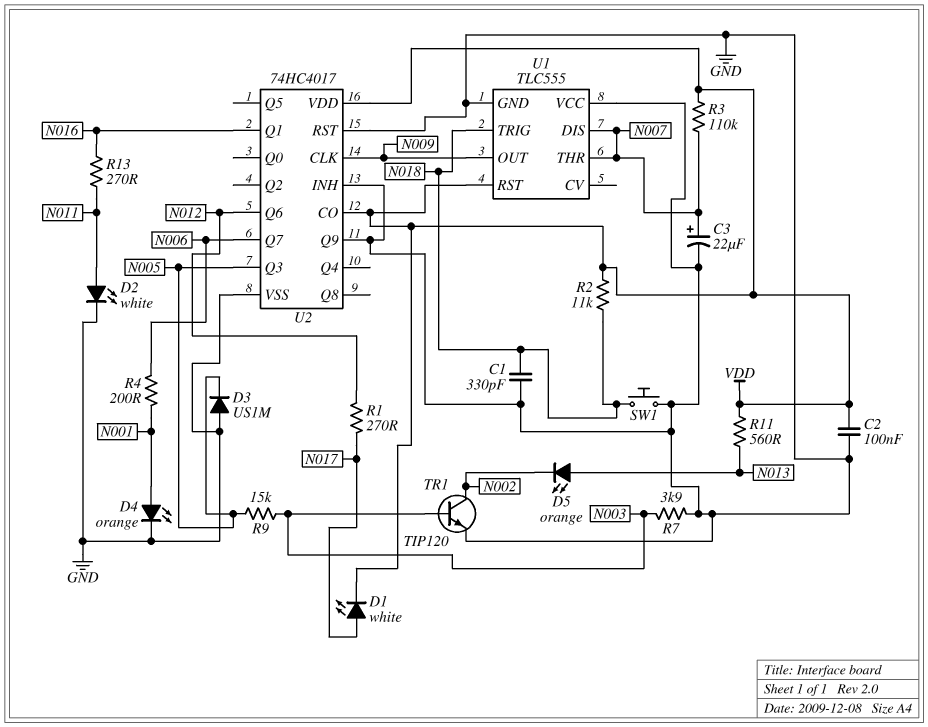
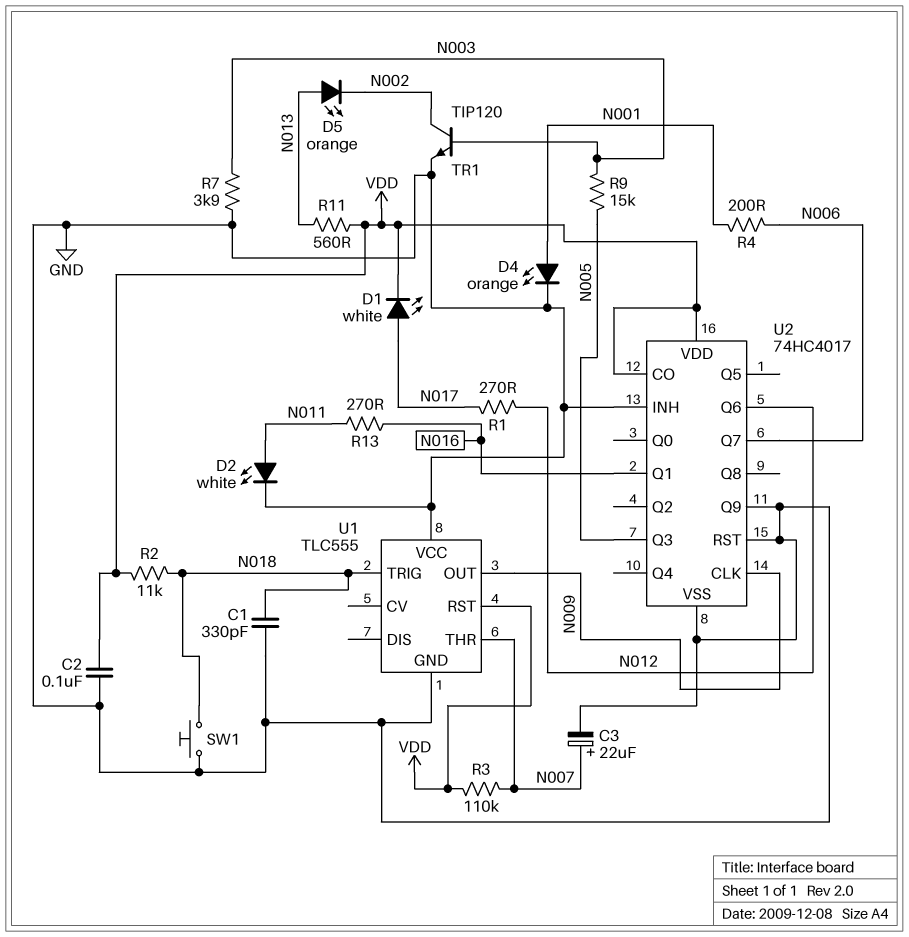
D3: diode US1M (A GND, K N005) -> none
U1 pin DIS: N007 -> none

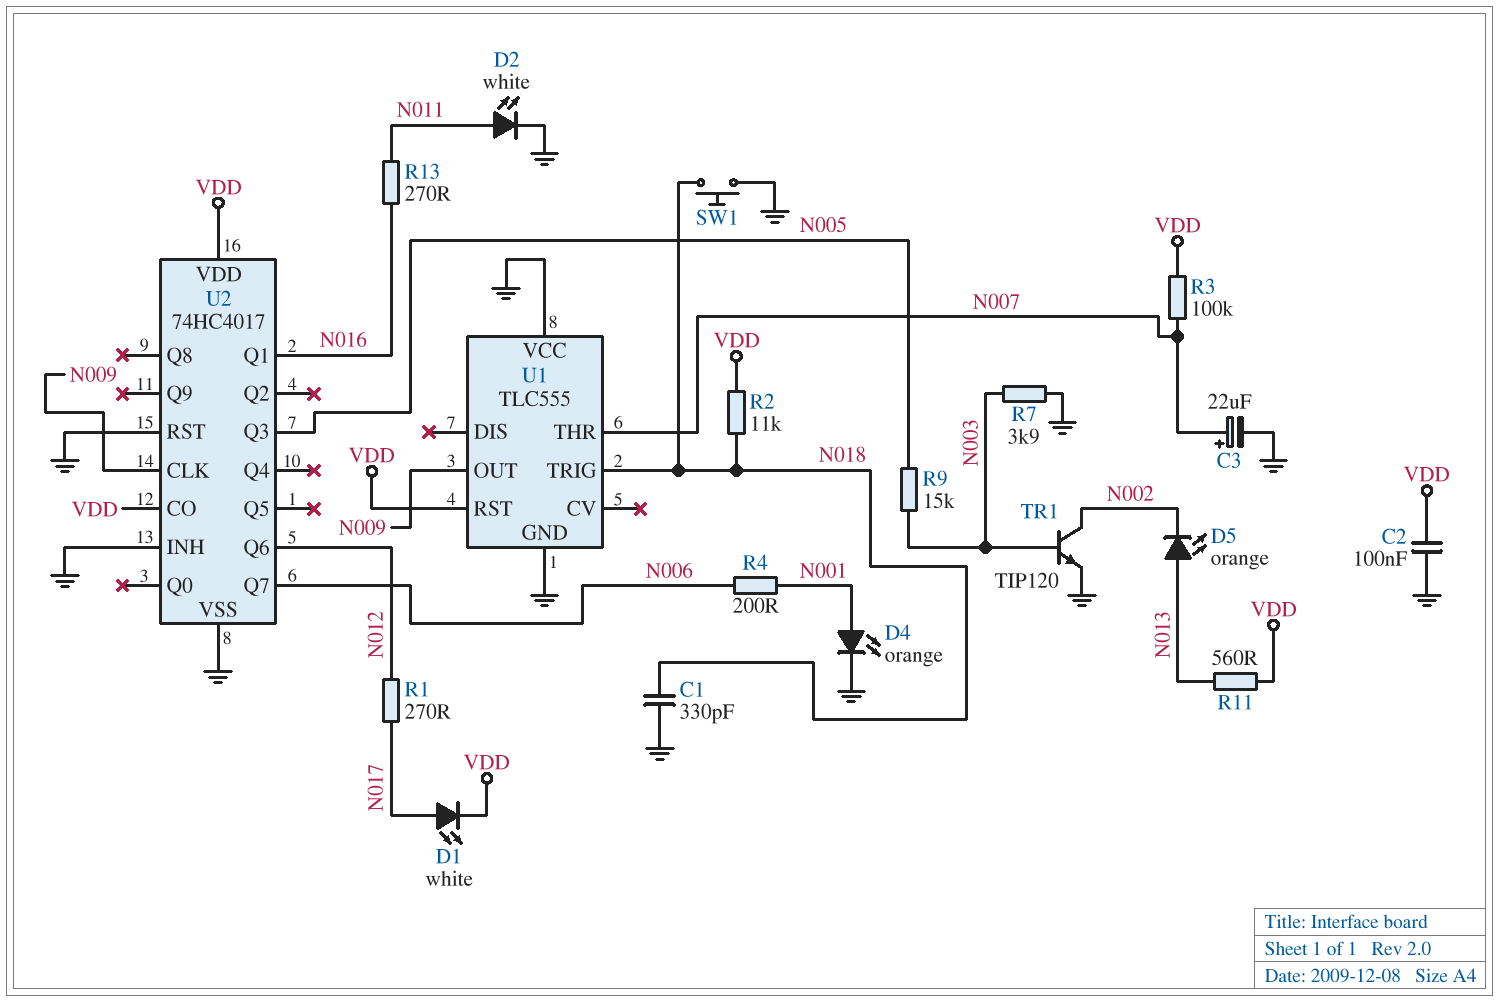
R3: 110k (N007, VDD) -> 100k (N007, VDD)
U2 pin Q9: GND -> none

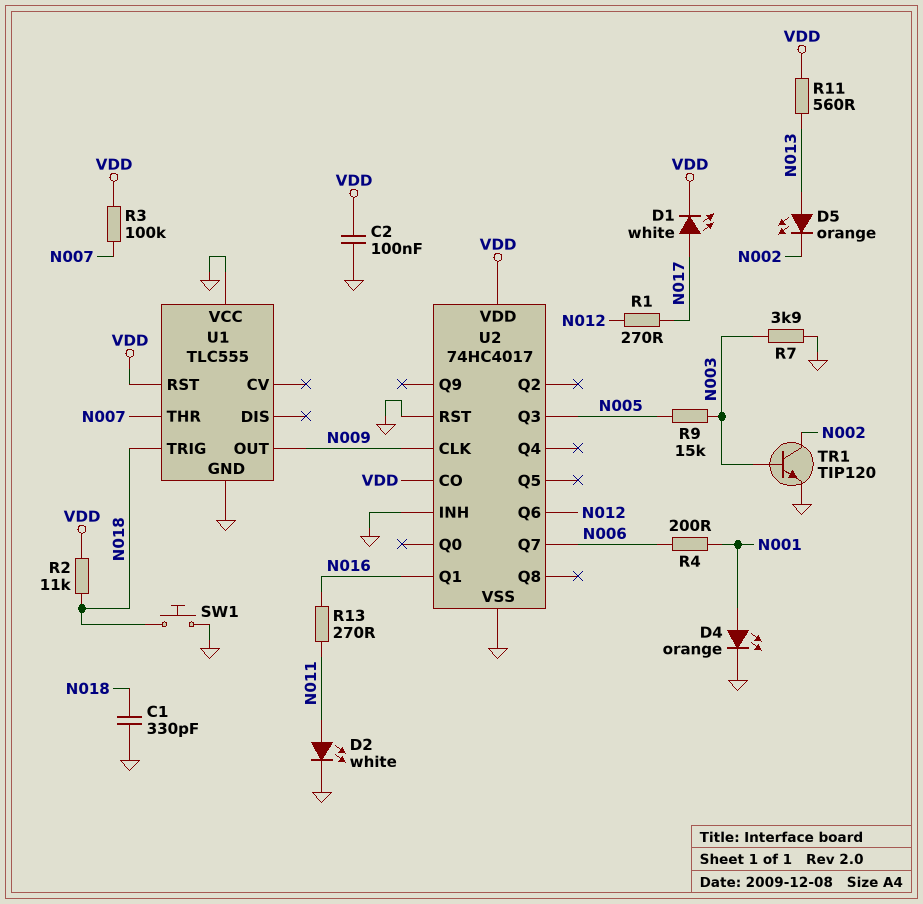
C3: 22uF (plus N007, minus GND) -> none

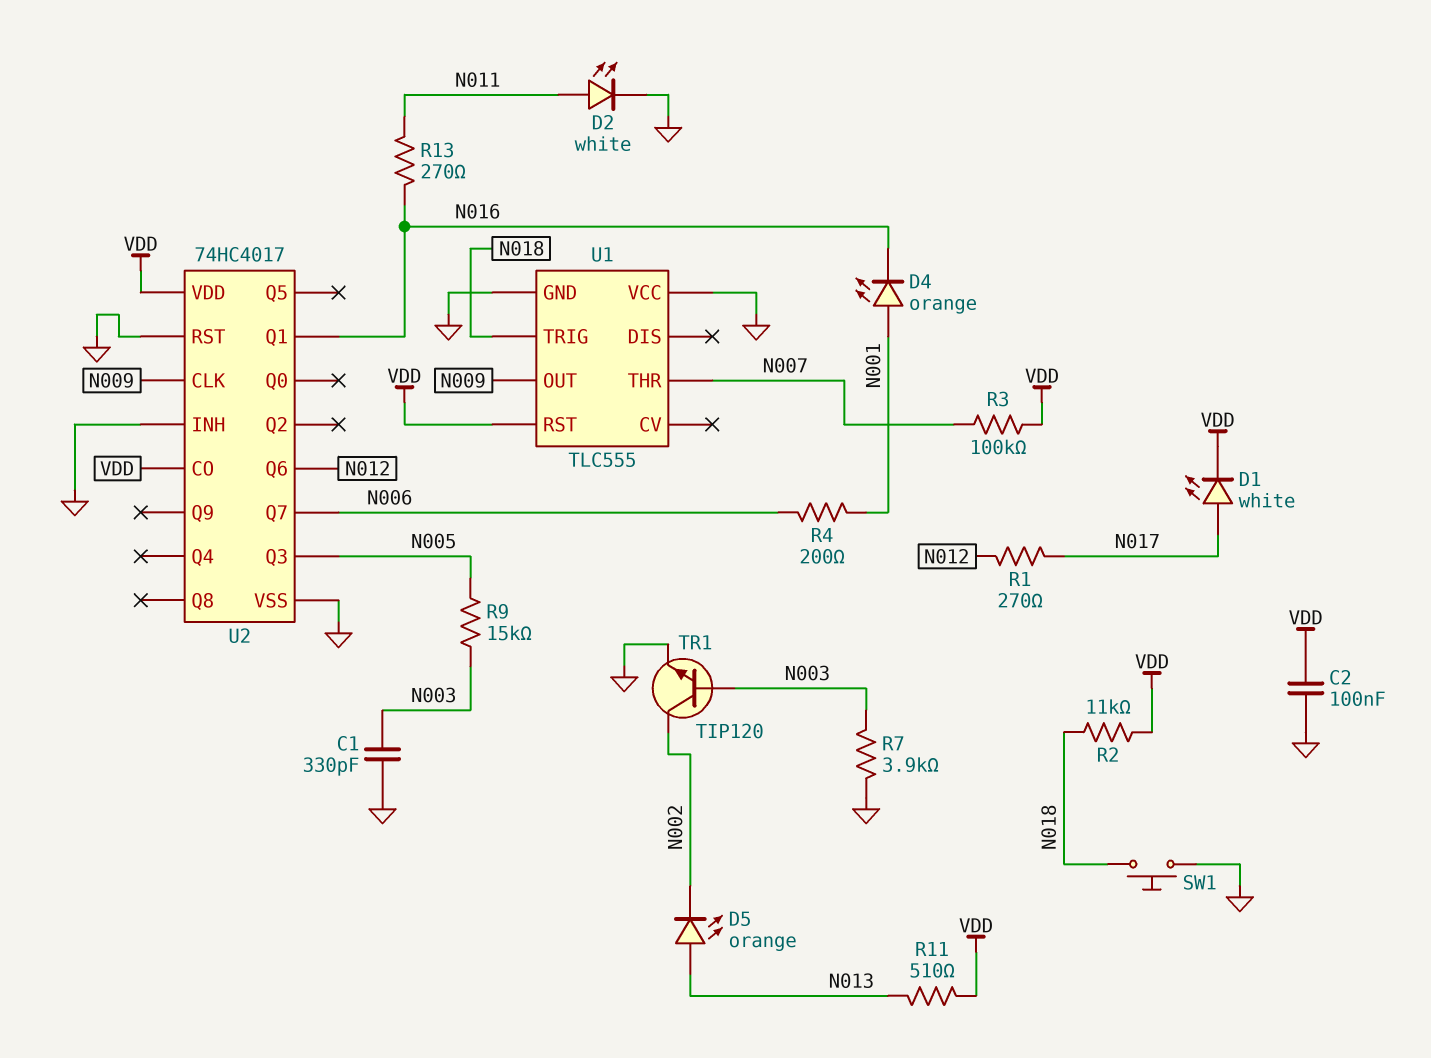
C1: 330pF (GND, N018) -> 330pF (GND, N003)
D4: LED orange (A N001, K GND) -> LED orange (A N001, K N016)
R11: 560 (N013, VDD) -> 510 (N013, VDD)

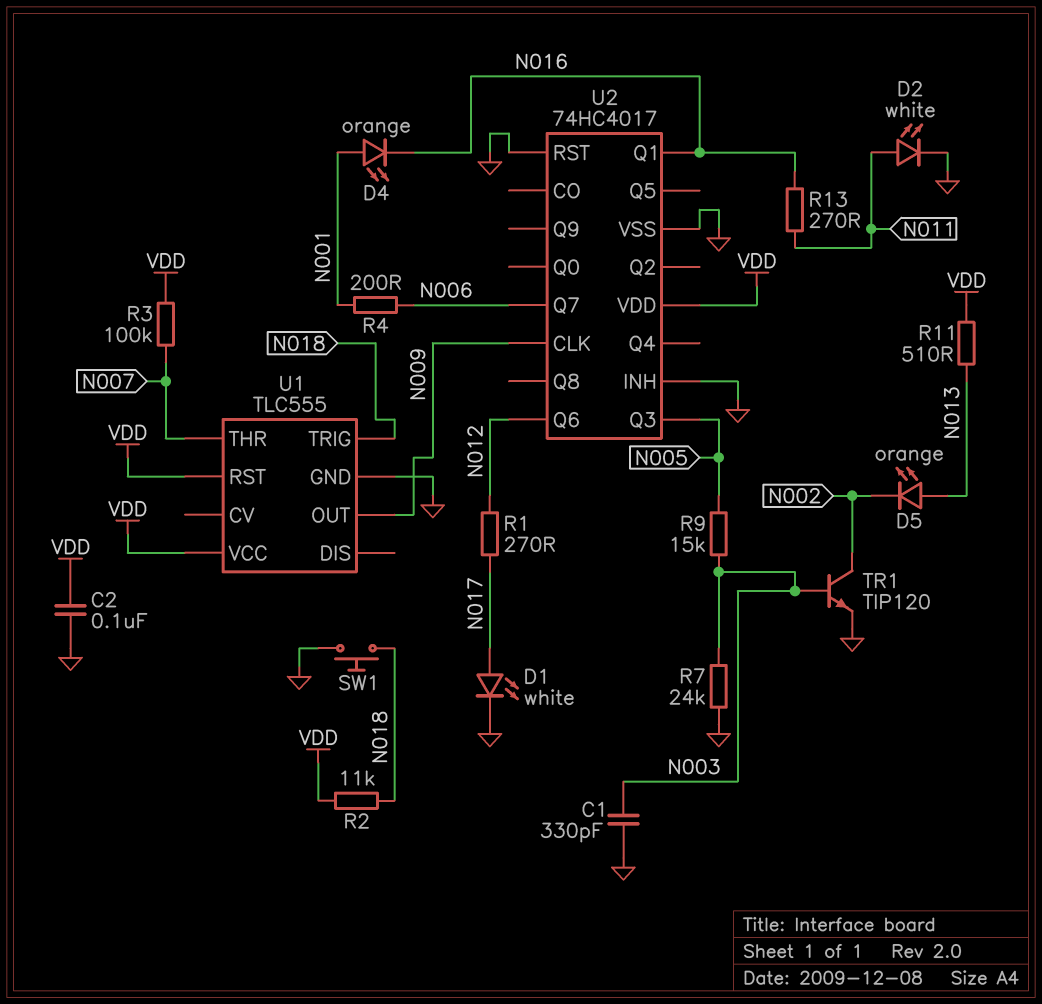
D1: LED white (A N017, K VDD) -> LED white (A N017, K GND)
R7: 3.9k (GND, N003) -> 24k (GND, N003)
U1 pin VCC: GND -> VDD
U2 pin CO: VDD -> none

